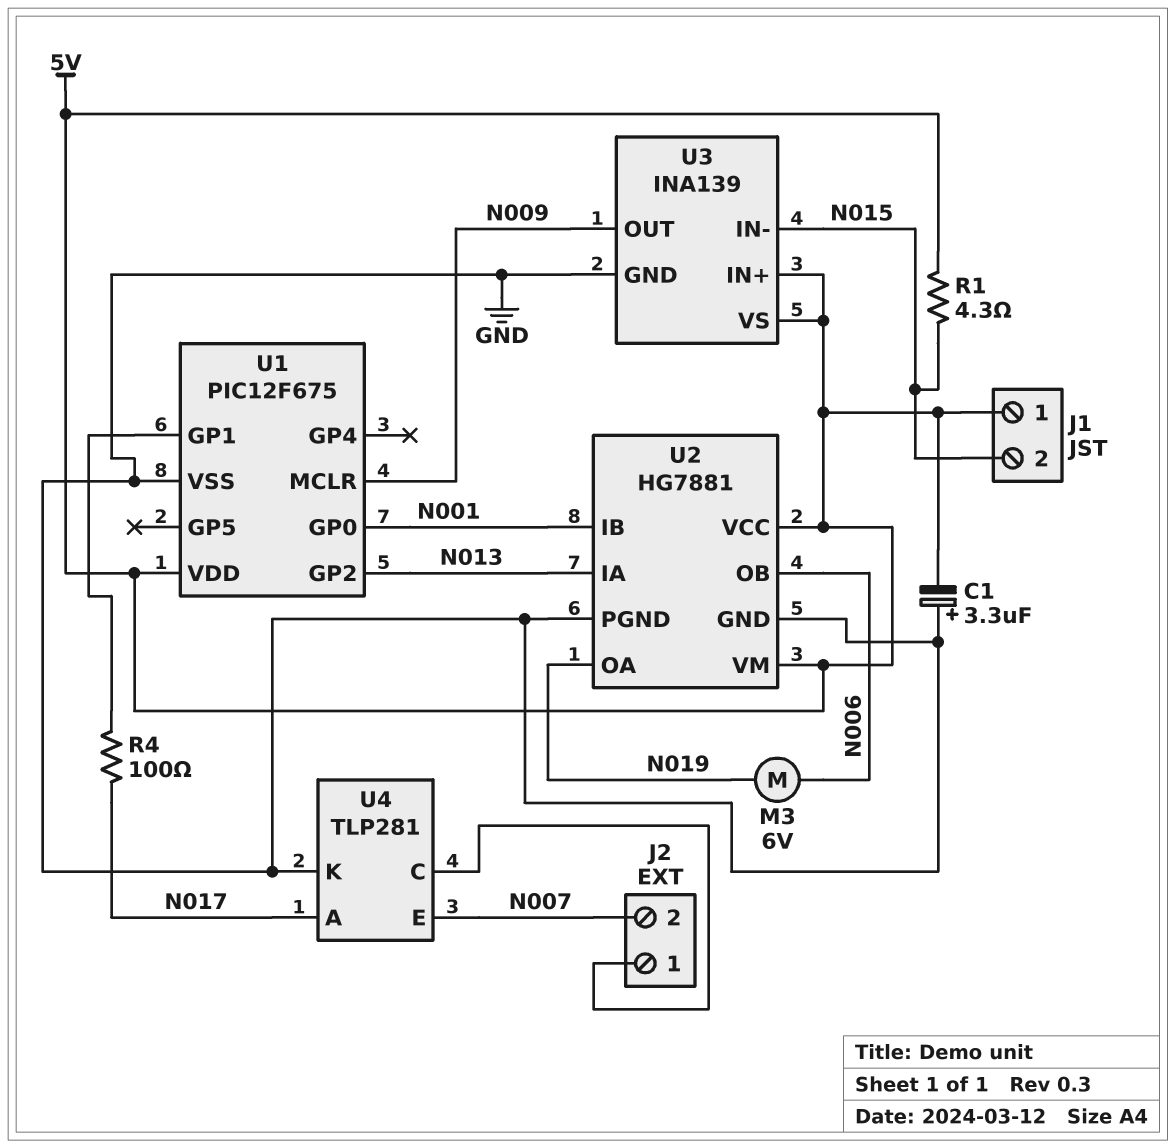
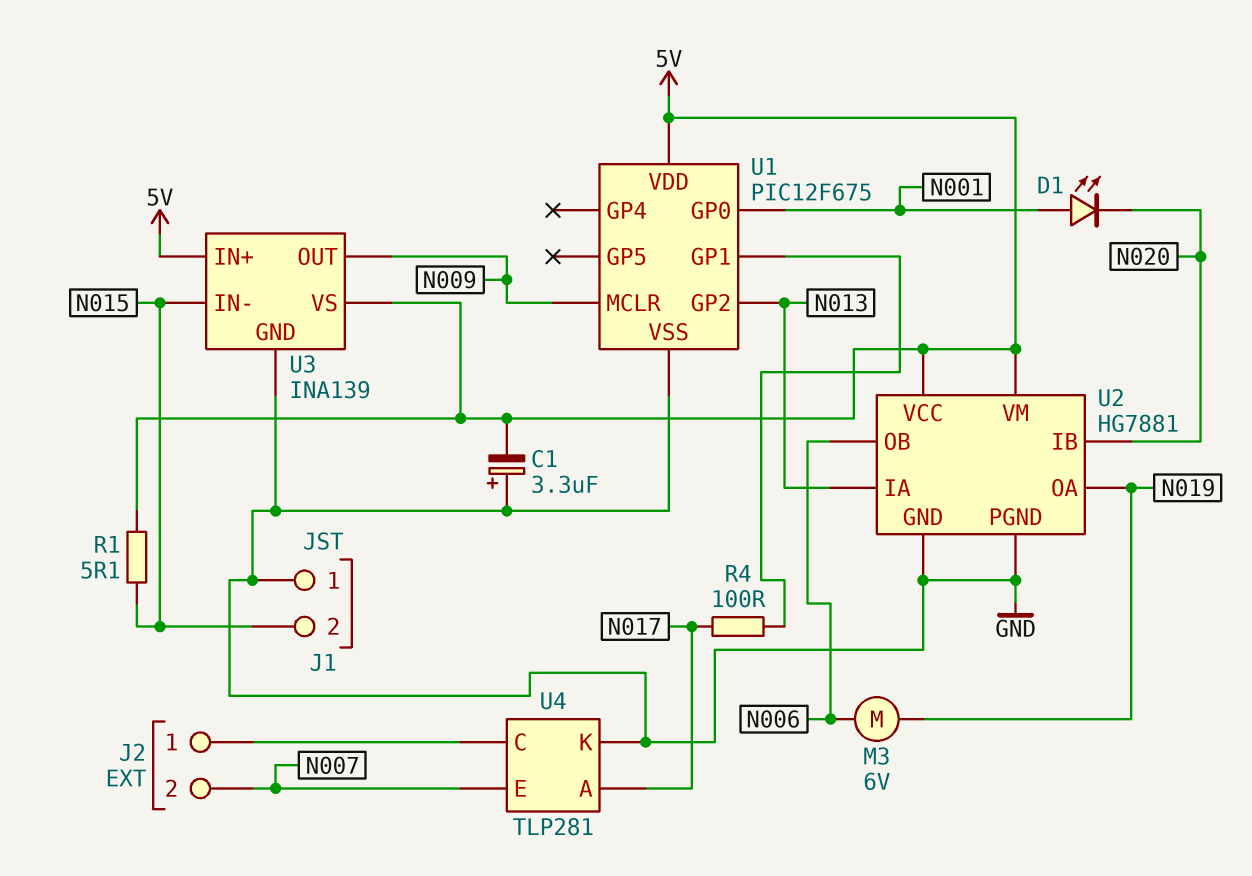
D1: none -> LED (A N001, K N020)
J1 pin 1: 5V -> GND
R1: 4.3 (5V, N015) -> 5.1 (5V, N015)
U2 pin IB: N001 -> N020

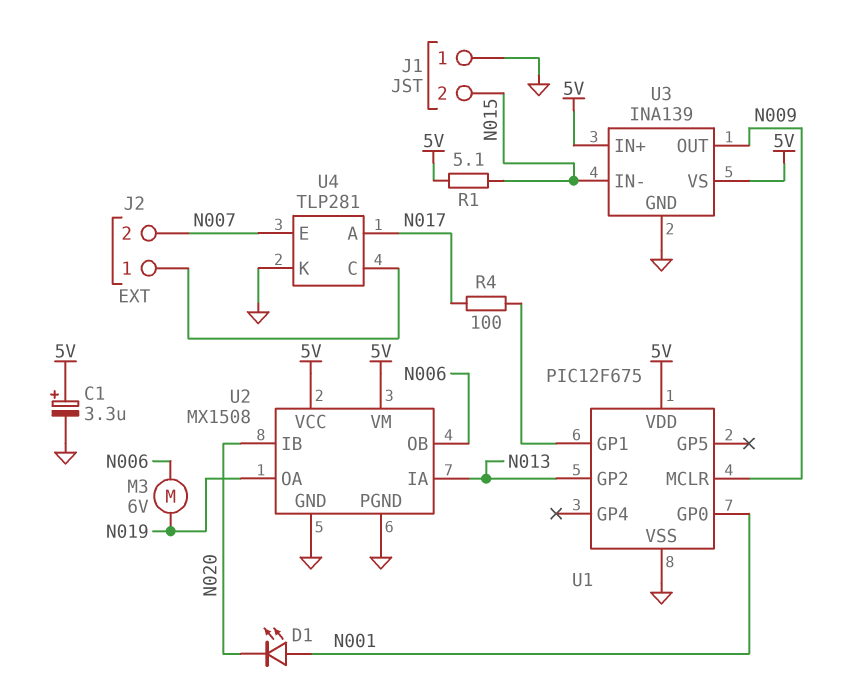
C1: 3.3uF (plus GND, minus 5V) -> 3.3uF (plus 5V, minus GND)
U2: HG7881 -> MX1508

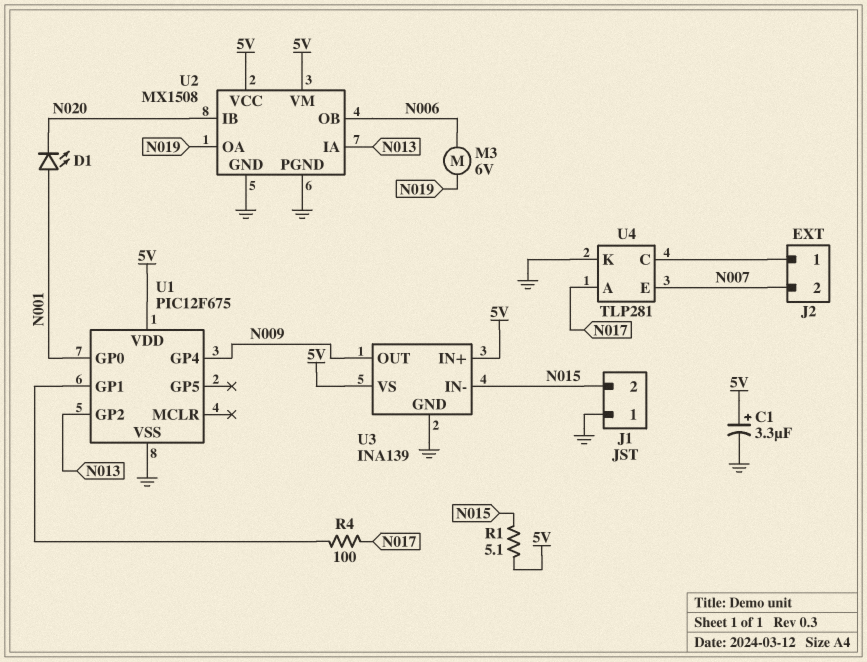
U1 pin GP4: none -> N009
U1 pin MCLR: N009 -> none

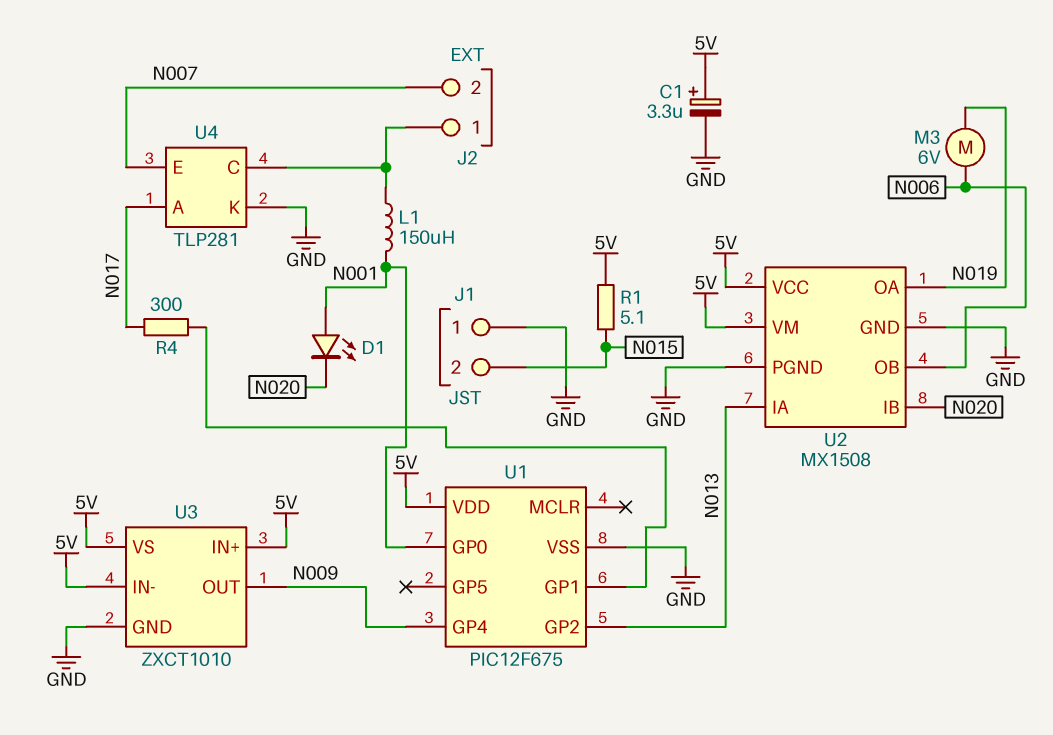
L1: none -> 150uH (J2/1, N001)
R4: 100 (N017, U1/GP1) -> 300 (N017, U1/GP1)
U3: INA139 -> ZXCT1010
U3 pin IN-: N015 -> 5V

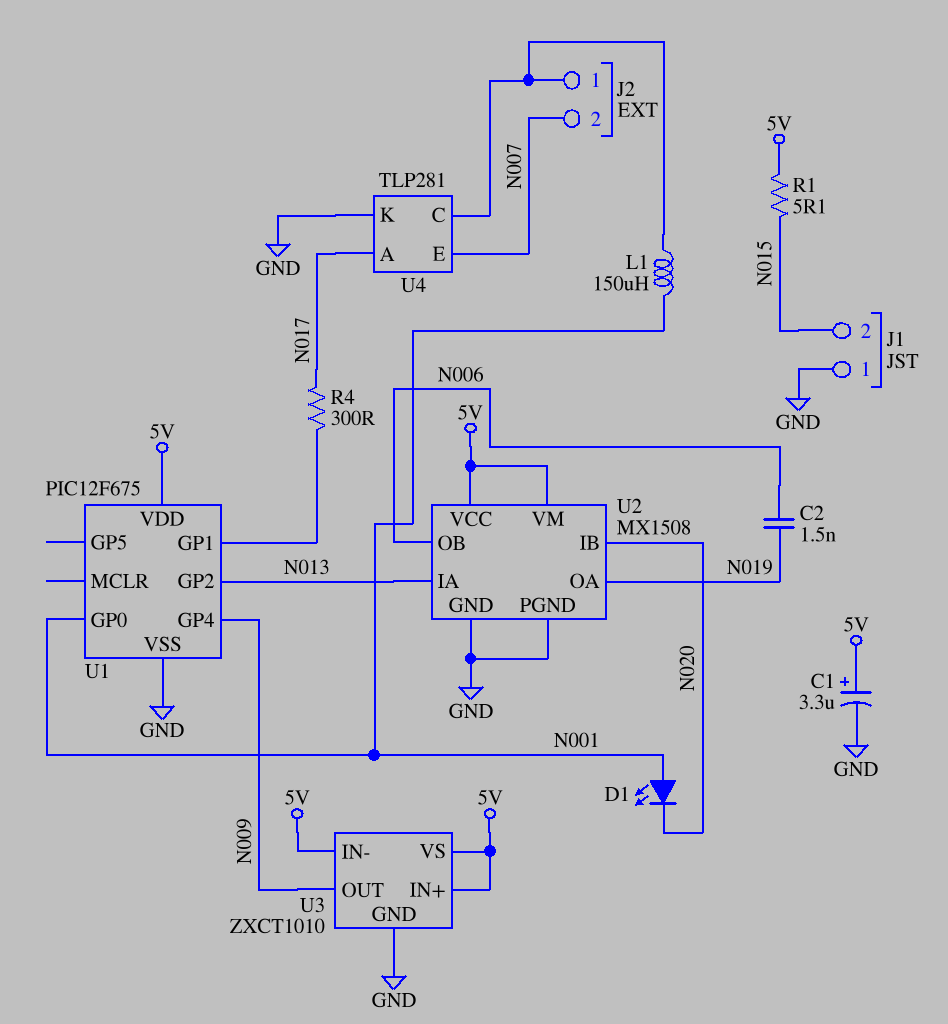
C2: none -> 1.5nF (N006, N019)
M3: motor 6V (N006, N019) -> none

